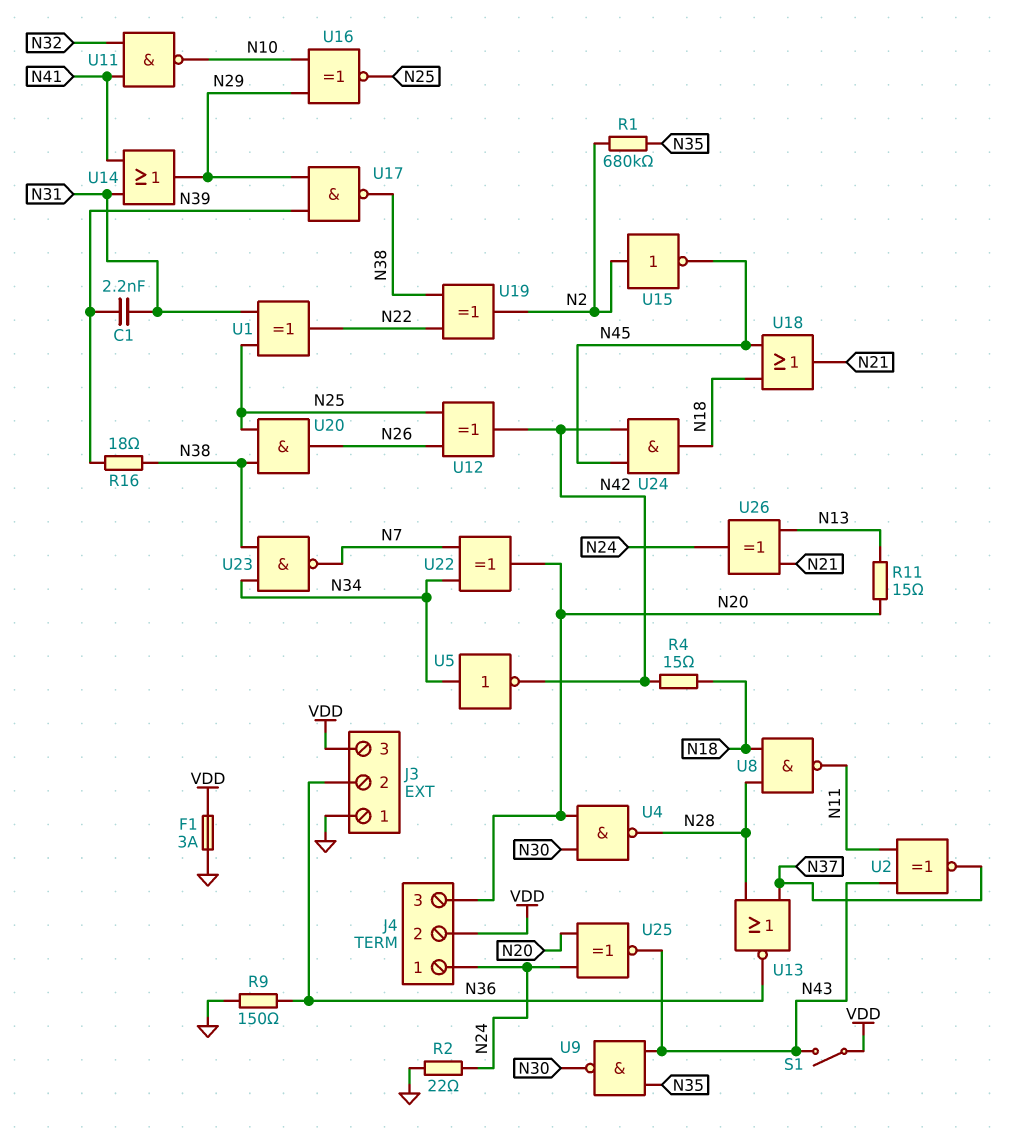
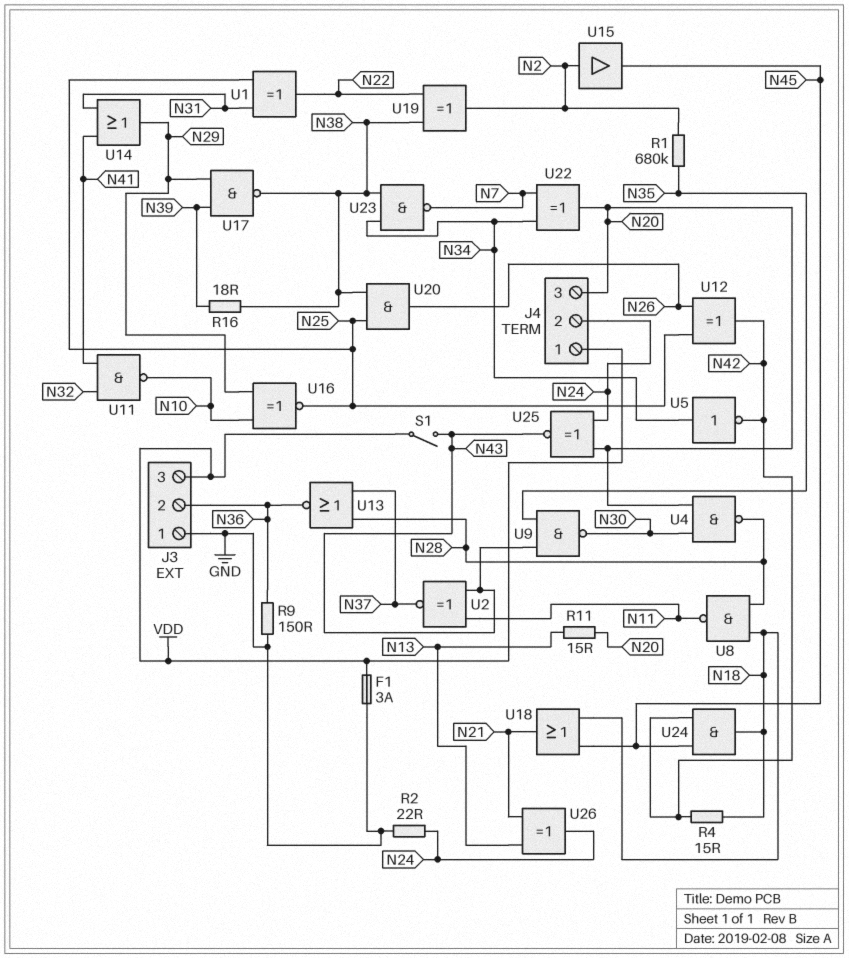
C1: 2.2nF (N31, N39) -> none
J4 pin 1: N24 -> VDD
J4 pin 2: VDD -> N24
U15: NOT (in N2, out N45) -> buffer (in N2, out N45)

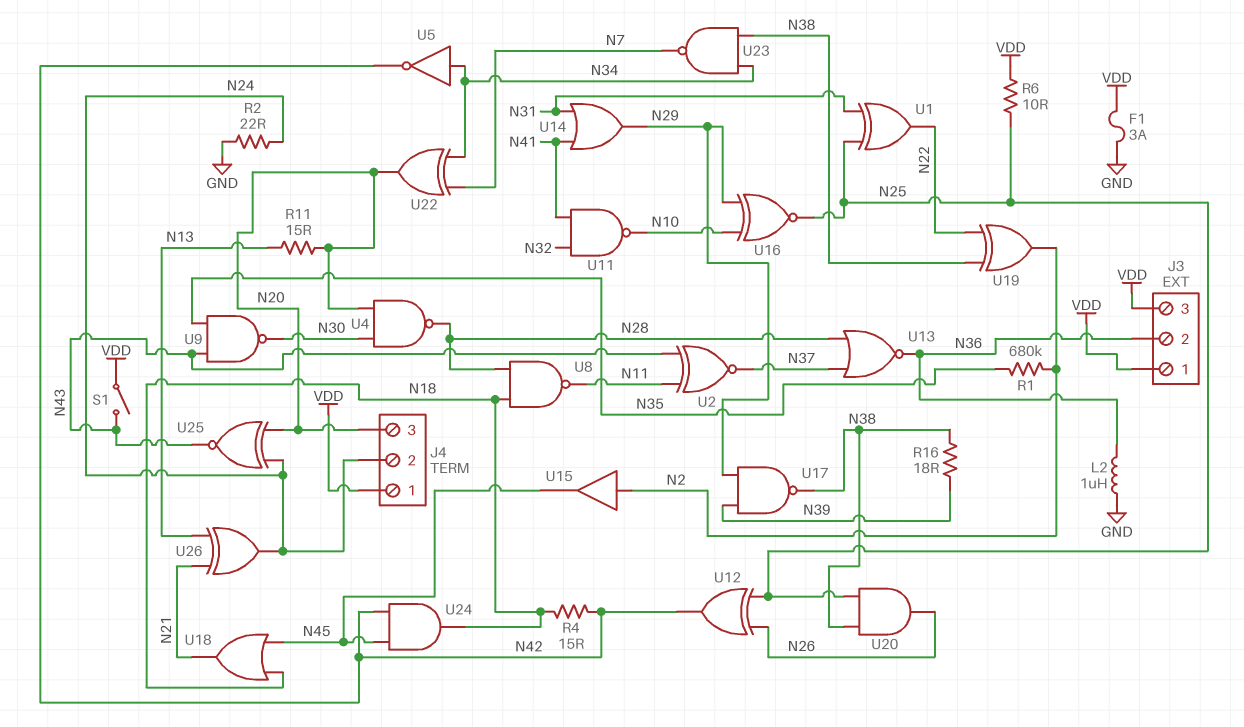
J3 pin 1: GND -> VDD
L2: none -> 1uH (GND, N36)
R6: none -> 10 (N25, VDD)
R9: 150 (GND, N36) -> none

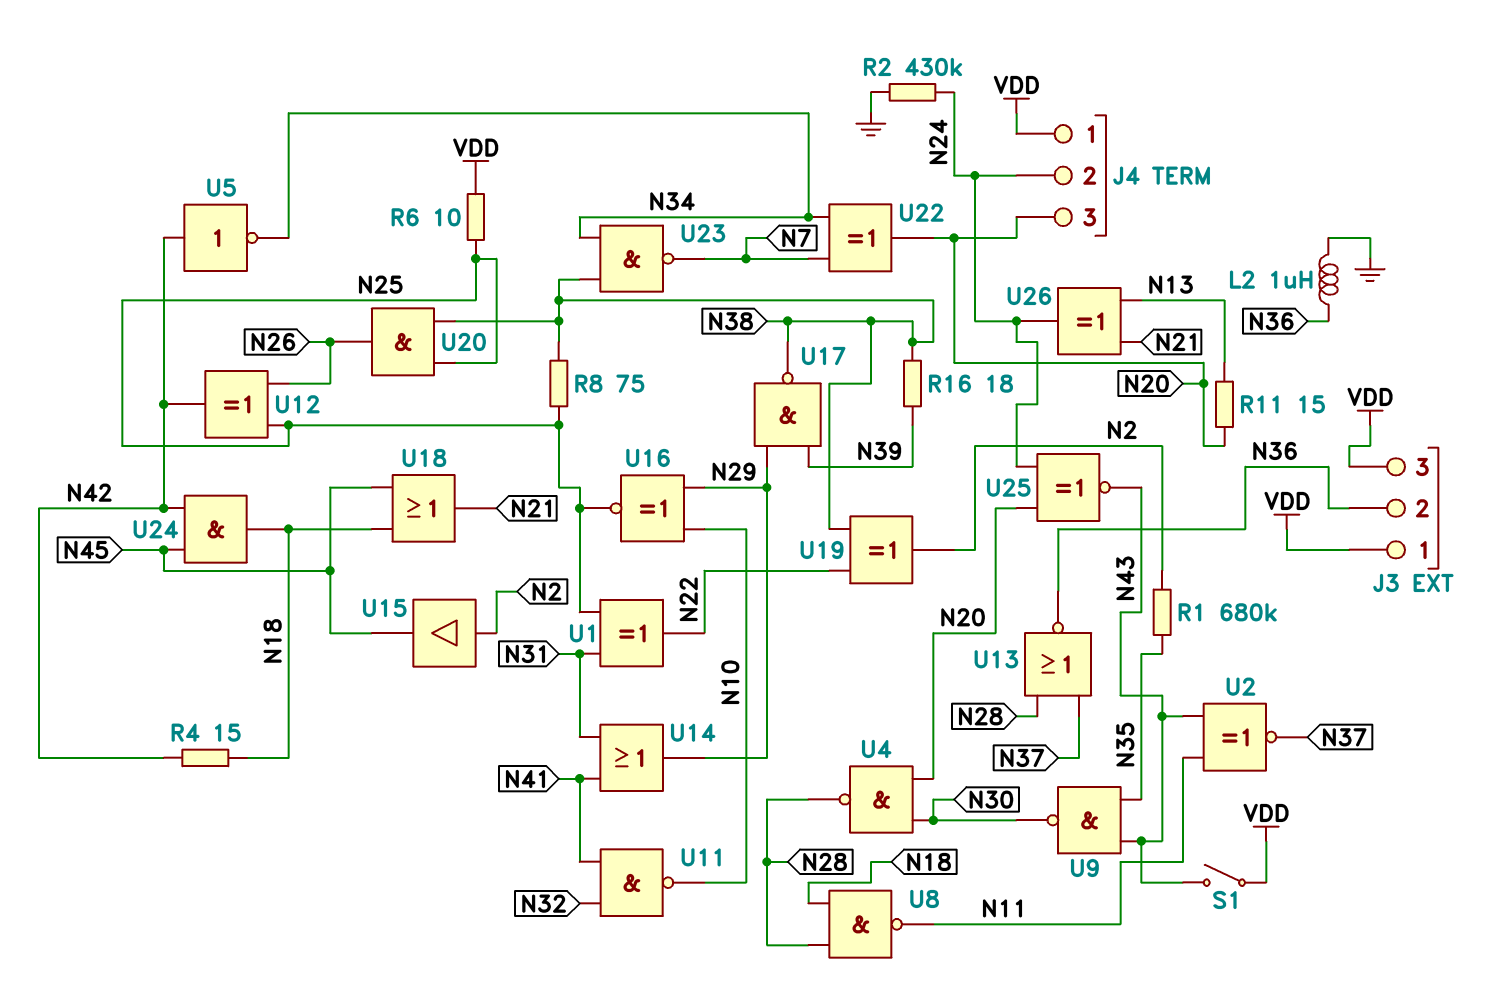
F1: 3A (GND, VDD) -> none
R2: 22 (GND, N24) -> 430k (GND, N24)
R8: none -> 75 (N25, N38)
U5: NOT (in N34, out N42) -> NOT (in N42, out N34)

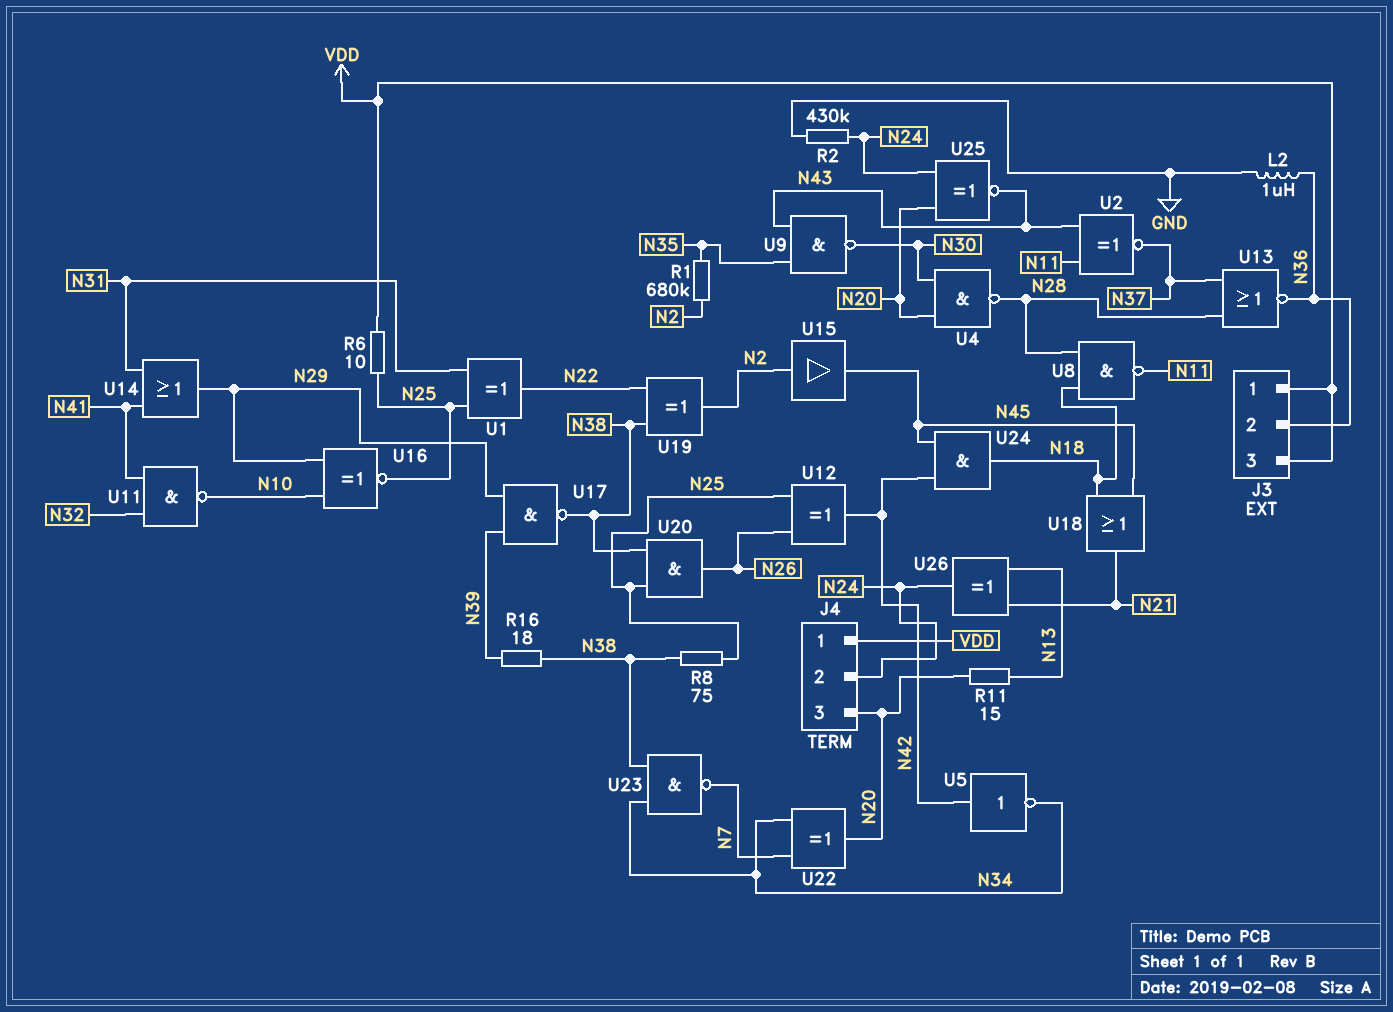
R4: 15 (N18, N42) -> none
S1: switch (N43, VDD) -> none

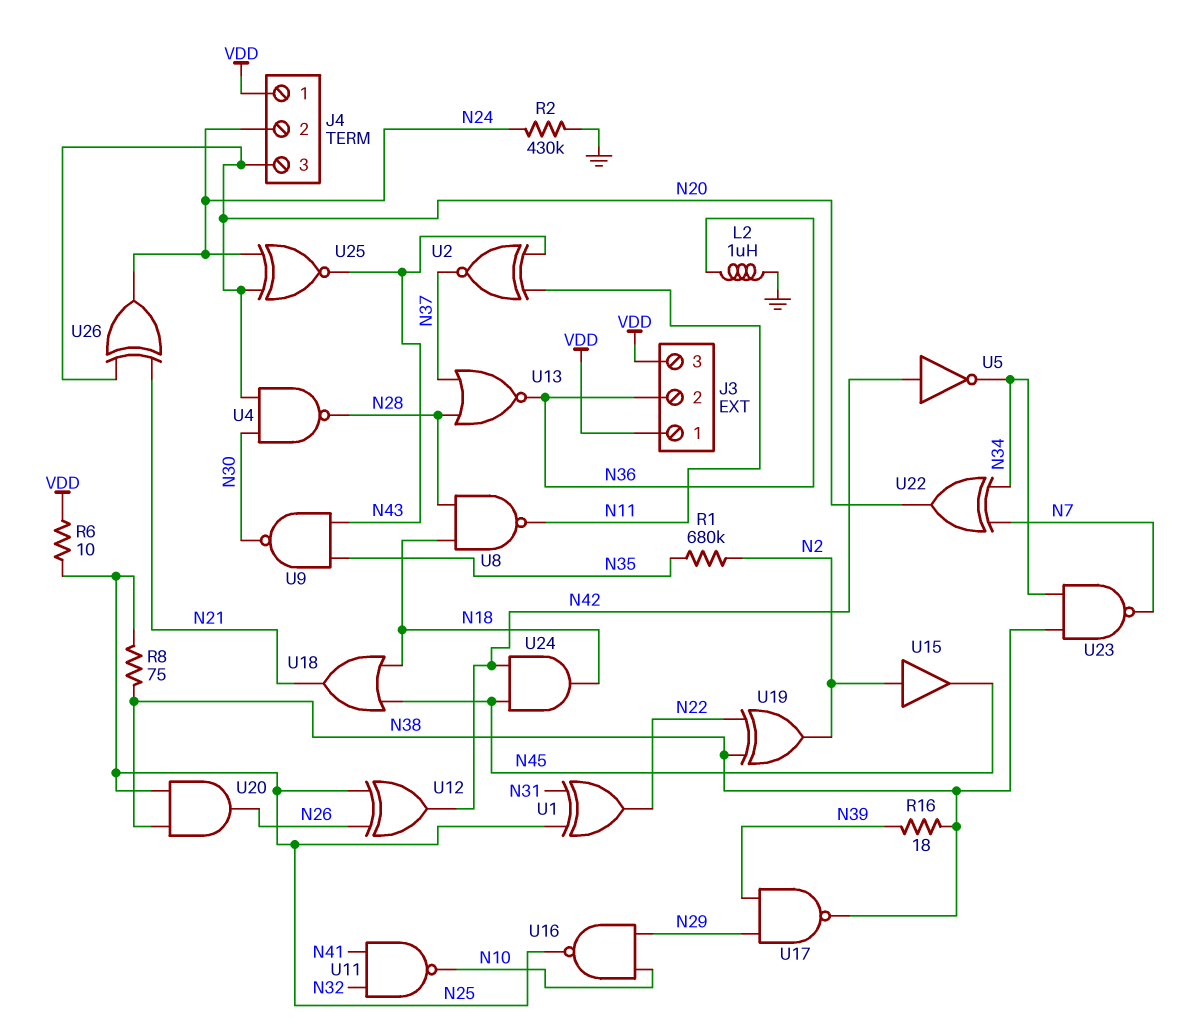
R11: 15 (N13, N20) -> none
U14: OR (in N31, in N41, out N29) -> none
U16: XNOR (in N10, in N29, out N25) -> NAND (in N10, in N29, out N25)
U26: XOR (in N13, in N21, out N24) -> XOR (in N20, in N21, out N24)

